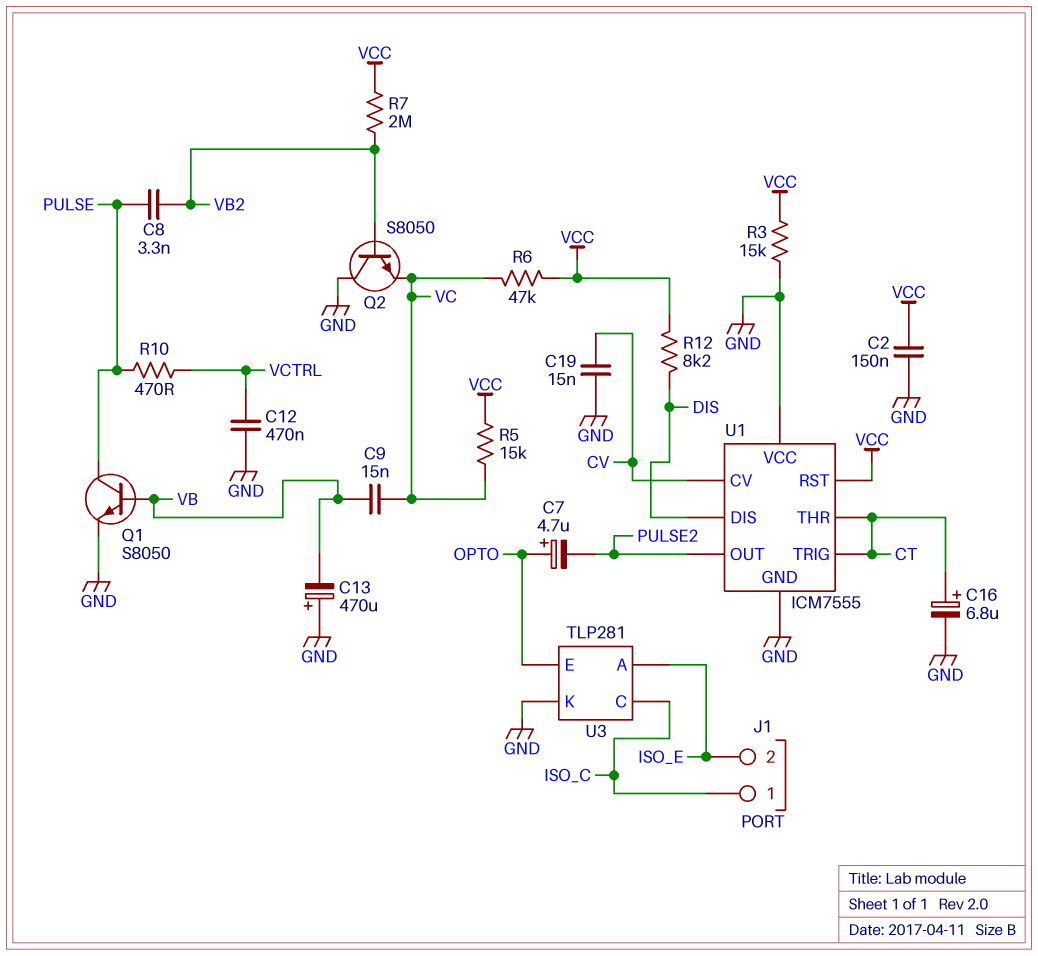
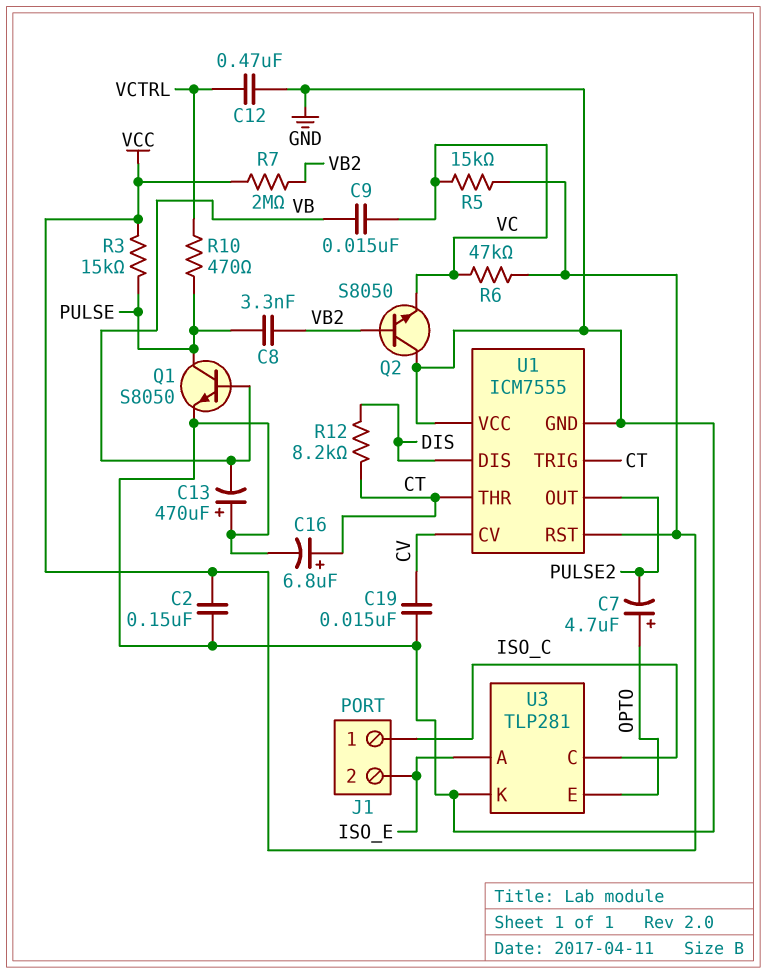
R3: 15k (GND, VCC) -> 15k (PULSE, VCC)
R12: 8.2k (DIS, VCC) -> 8.2k (CT, DIS)

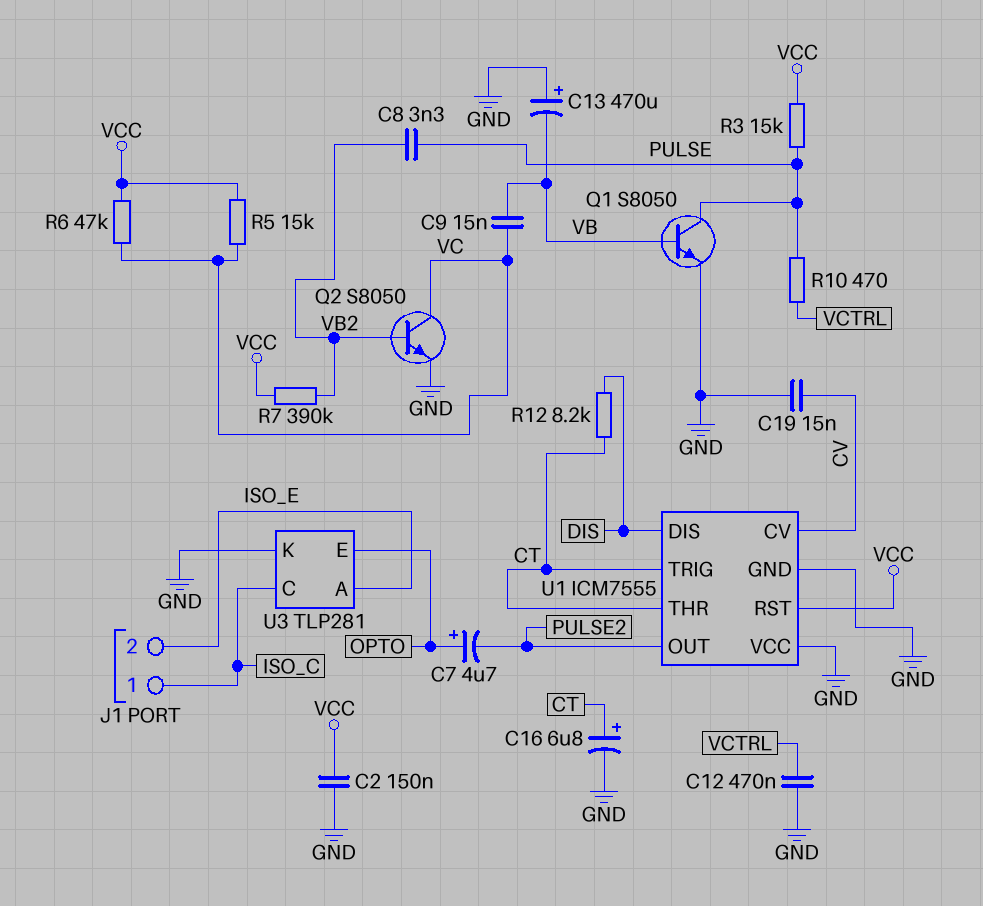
Q2: NPN S8050 (B VB2, C GND, E VC) -> NPN S8050 (B VB2, C VC, E GND)
R7: 2M (VB2, VCC) -> 390k (VB2, VCC)

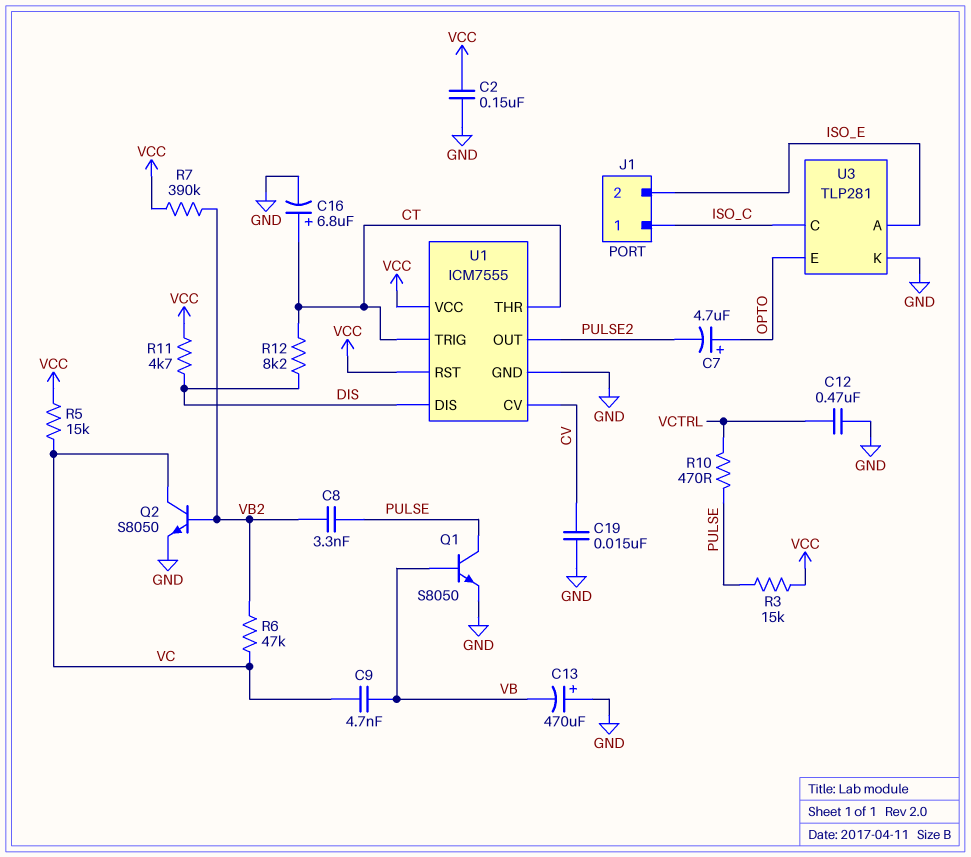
C9: 15nF (VB, VC) -> 4.7nF (VB, VC)
R6: 47k (VC, VCC) -> 47k (VB2, VC)
R11: none -> 4.7k (DIS, VCC)
U1 pin VCC: GND -> VCC

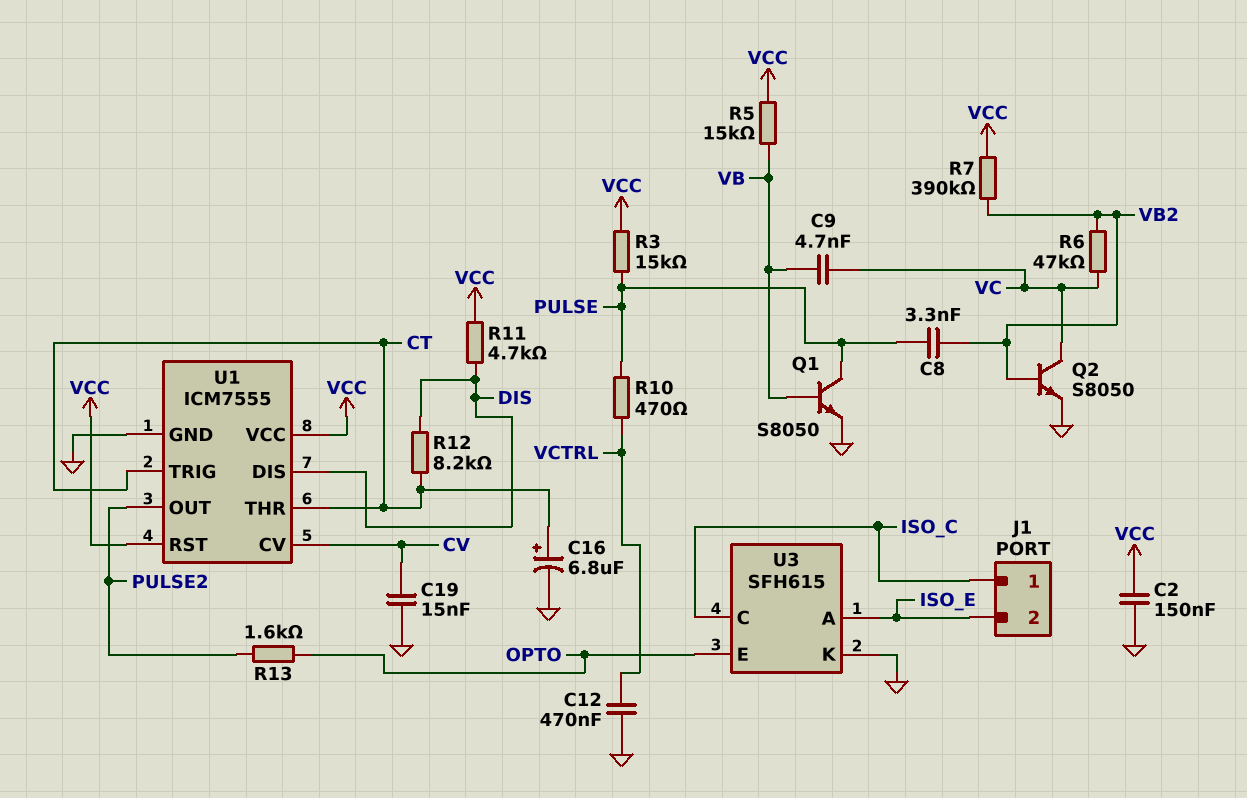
C7: 4.7uF (plus OPTO, minus PULSE2) -> none
C13: 470uF (plus GND, minus VB) -> none
R5: 15k (VC, VCC) -> 15k (VB, VCC)
R13: none -> 1.6k (OPTO, PULSE2)
U3: TLP281 -> SFH615

